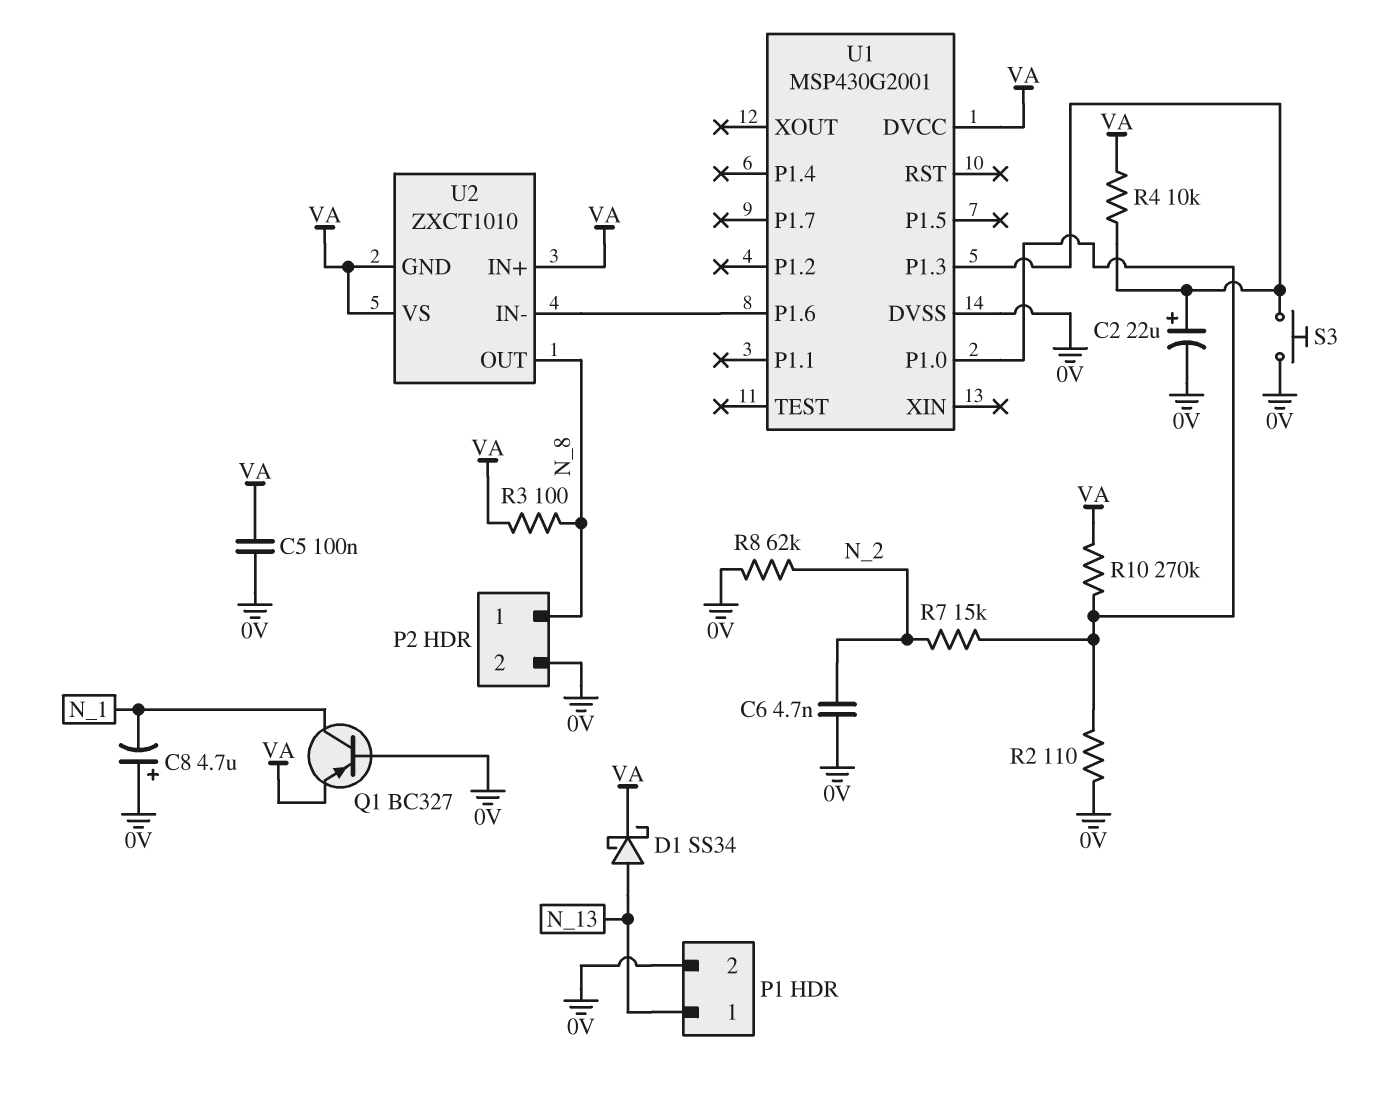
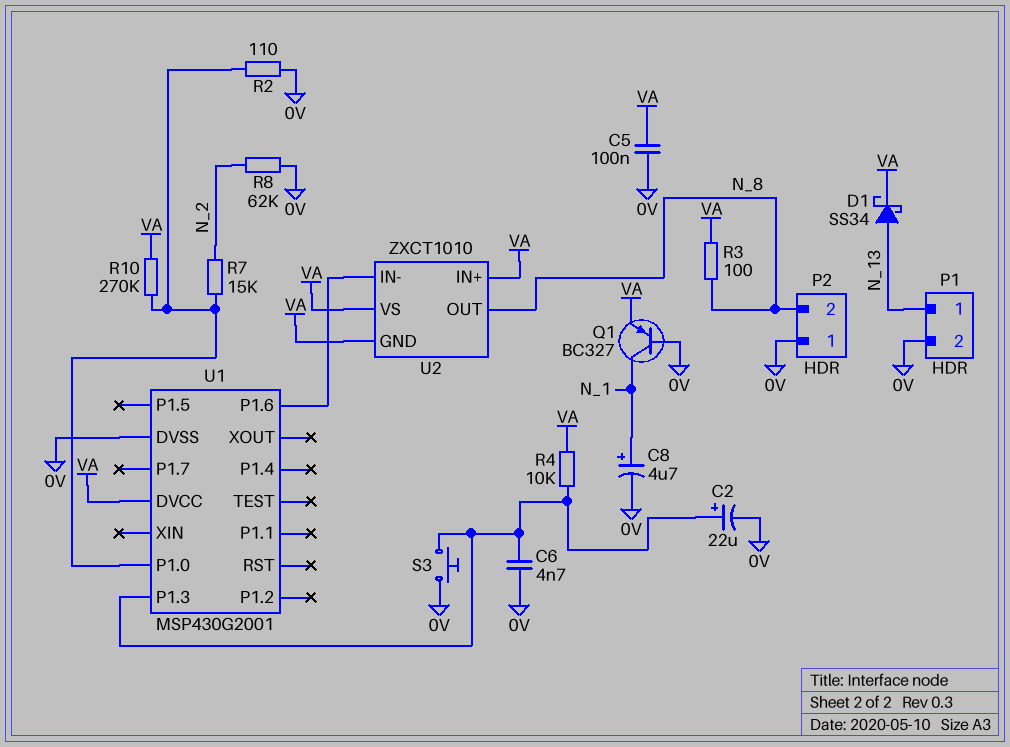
C6: 4.7nF (0V, N_2) -> 4.7nF (0V, U1/P1.3)
C8: 4.7uF (plus 0V, minus N_1) -> 4.7uF (plus N_1, minus 0V)
P2 pin 1: N_8 -> 0V
P2 pin 2: 0V -> N_8

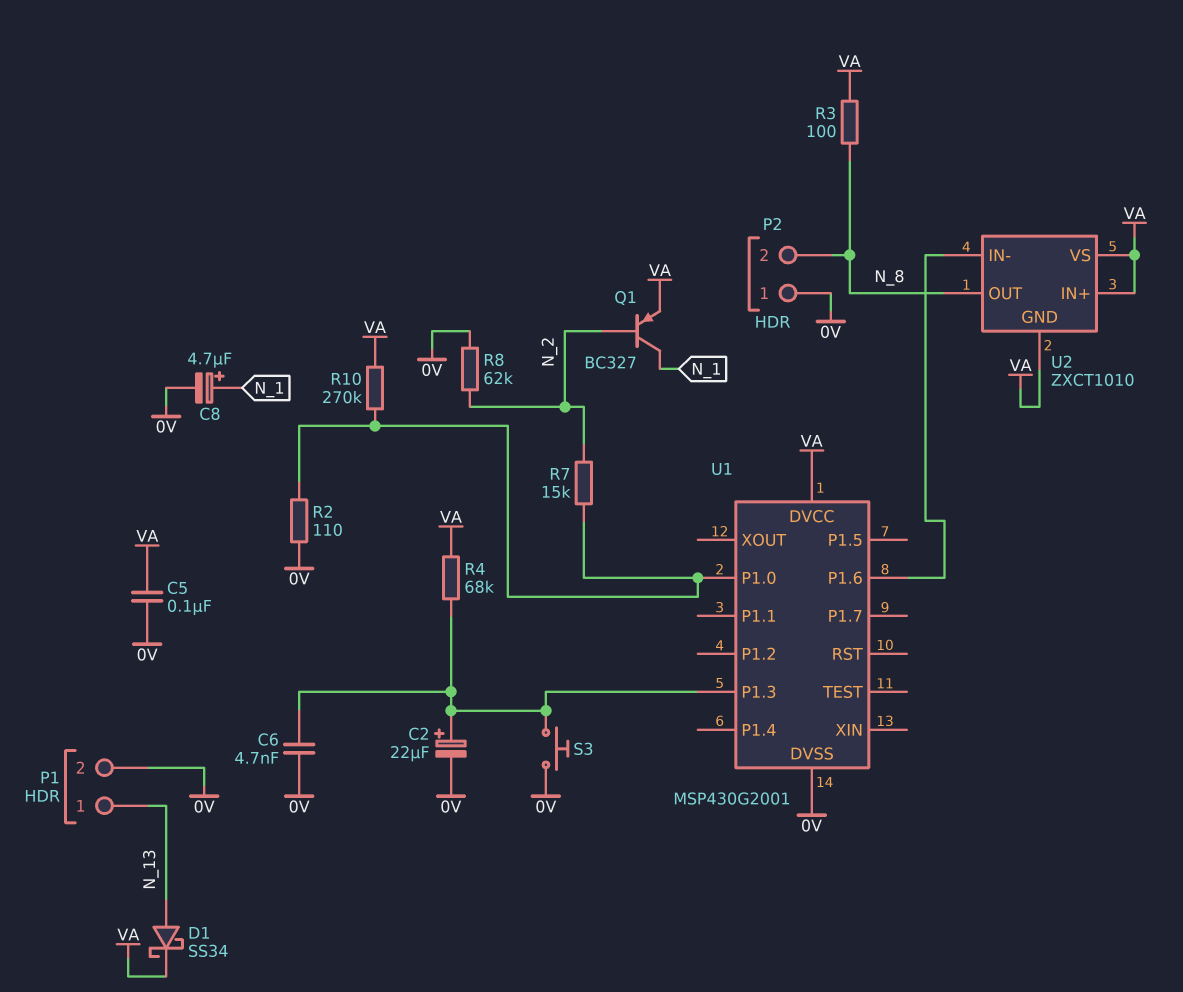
Q1: PNP BC327 (B 0V, C N_1, E VA) -> PNP BC327 (B N_2, C N_1, E VA)
R4: 10k (U1/P1.3, VA) -> 68k (U1/P1.3, VA)

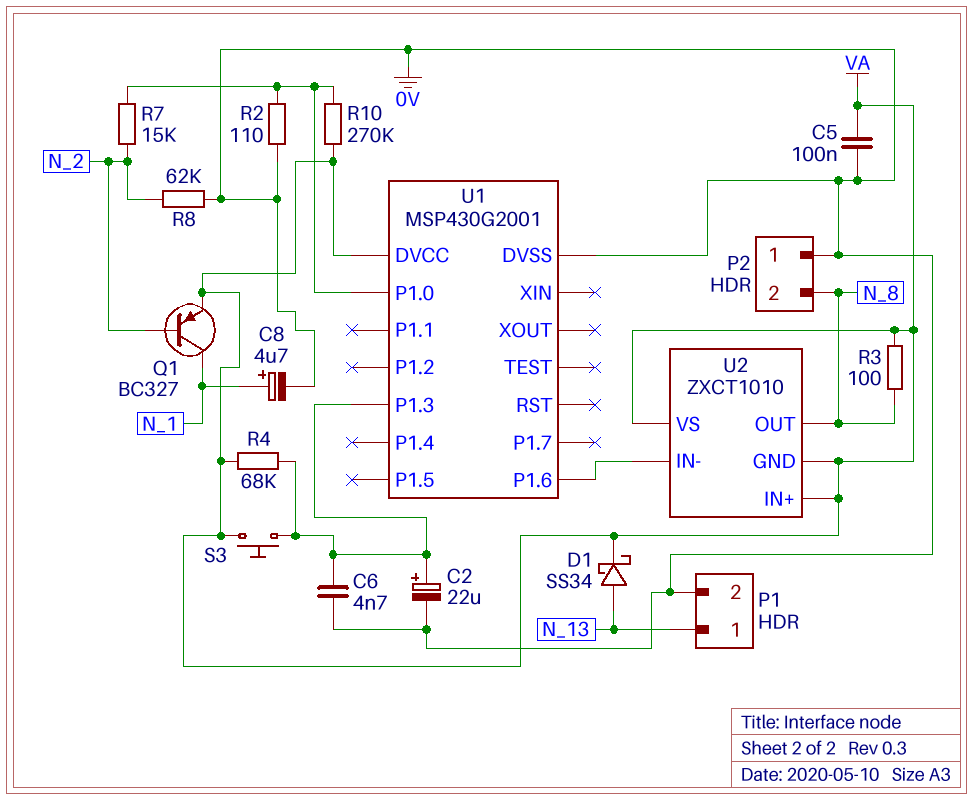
S3: button (0V, U1/P1.3) -> button (U1/P1.3, VA)

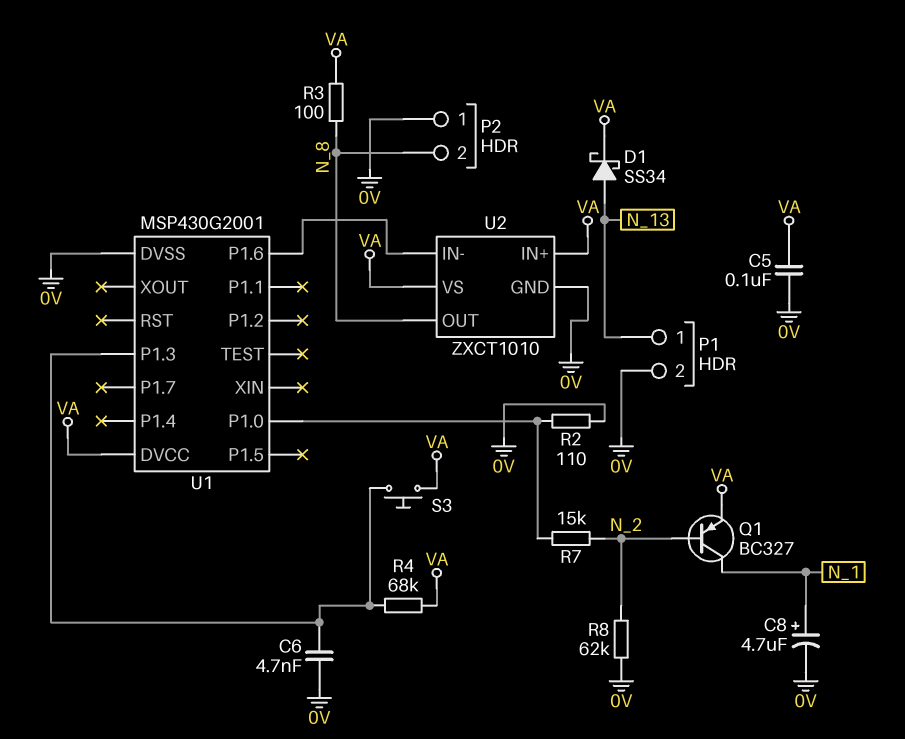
C2: 22uF (plus U1/P1.3, minus 0V) -> none
R10: 270k (U1/P1.0, VA) -> none
U2 pin GND: VA -> 0V

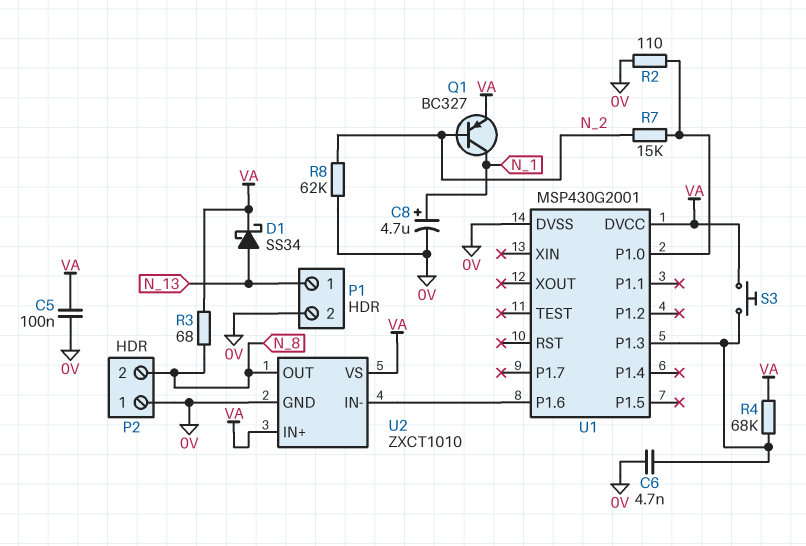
R3: 100 (N_8, VA) -> 68 (N_8, VA)

